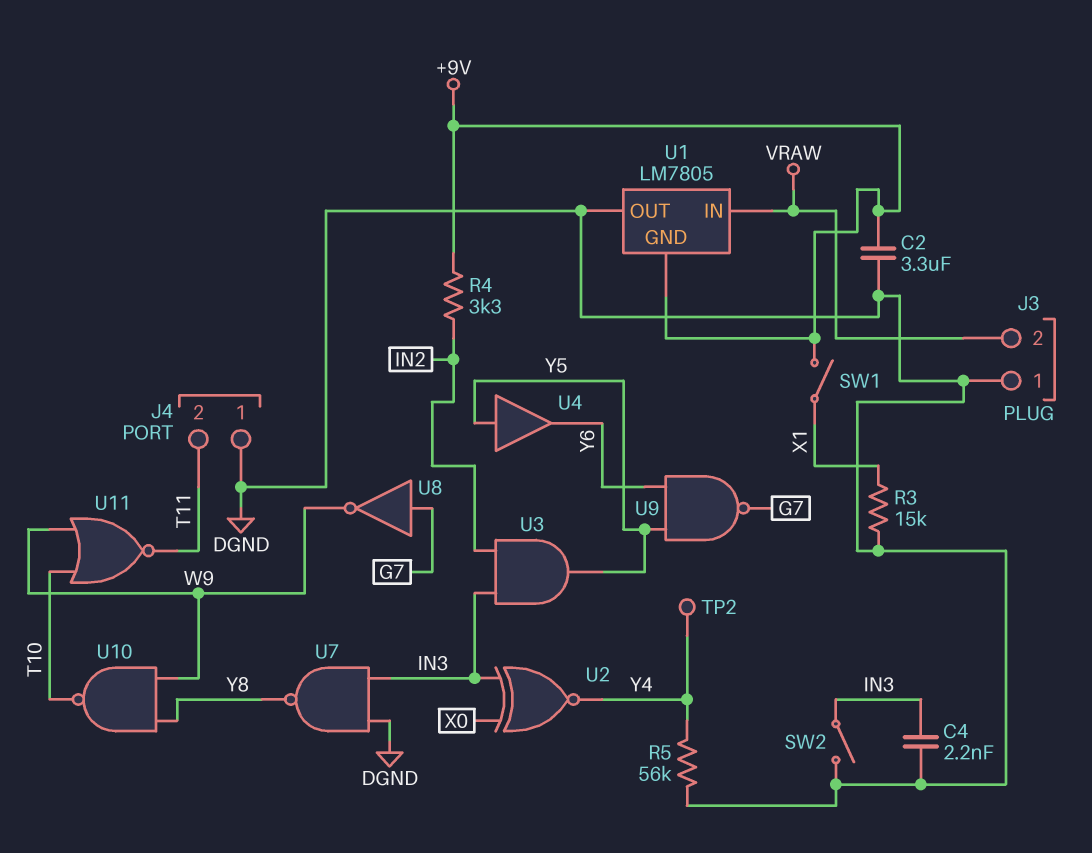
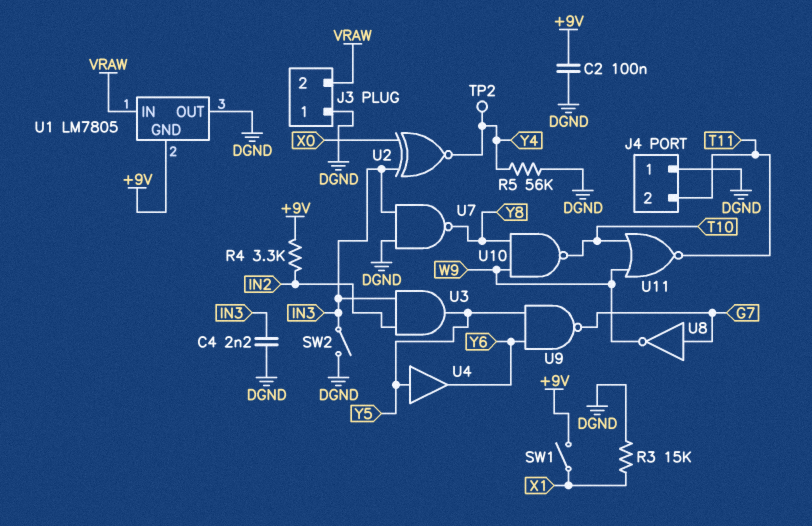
C2: 3.3uF (+9V, DGND) -> 100nF (+9V, DGND)

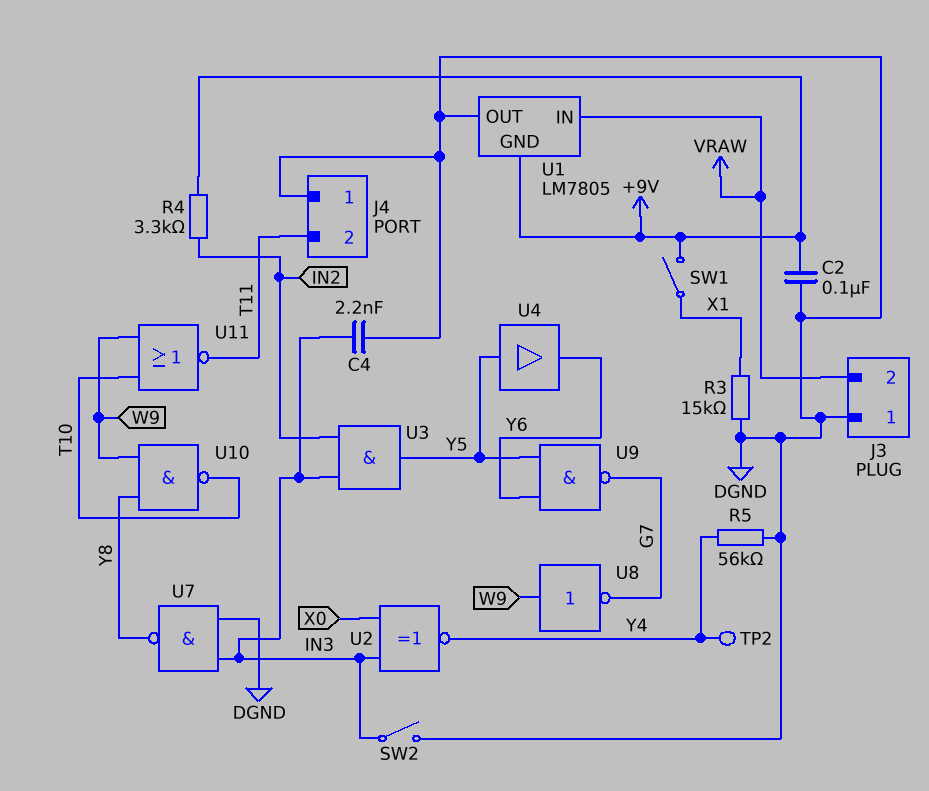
U8: NOT (in G7, out W9) -> NOT (in W9, out G7)

